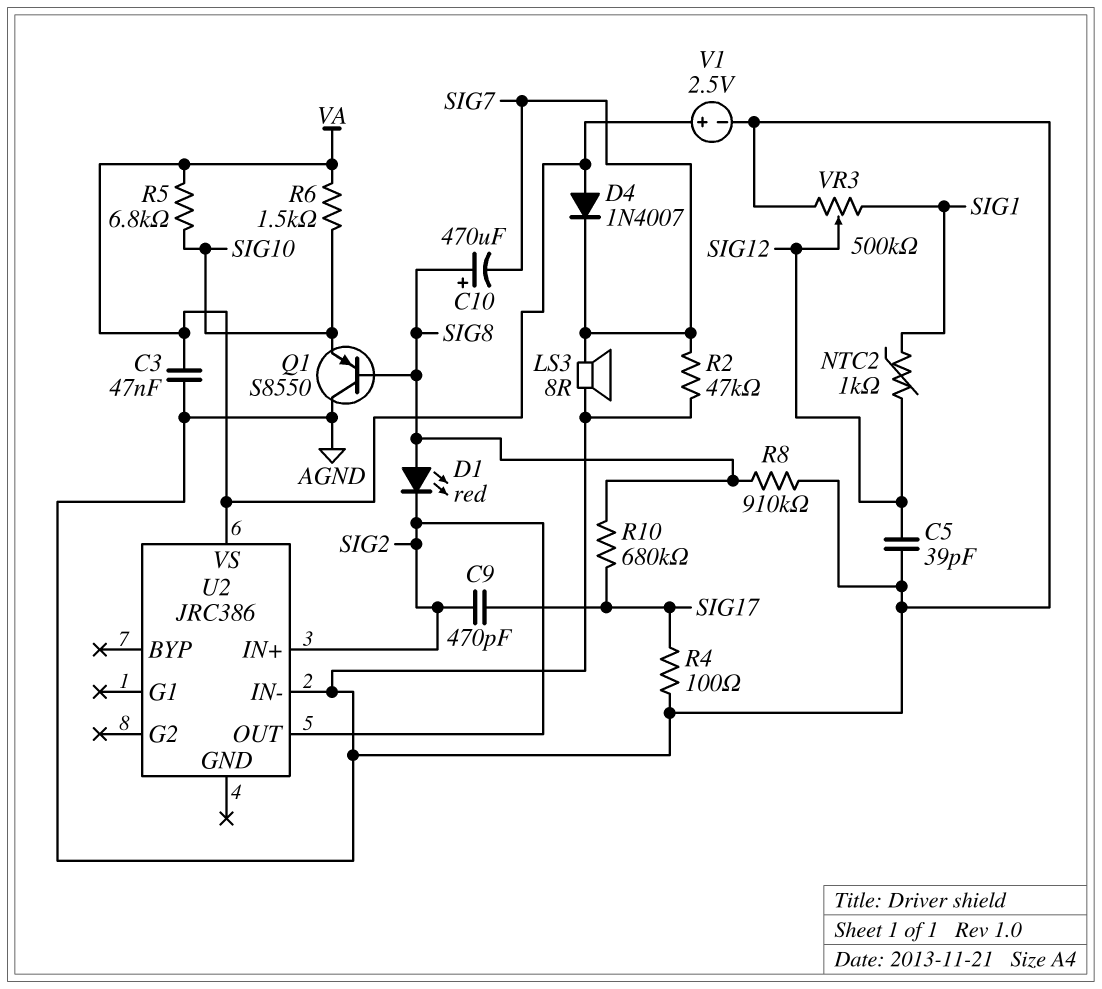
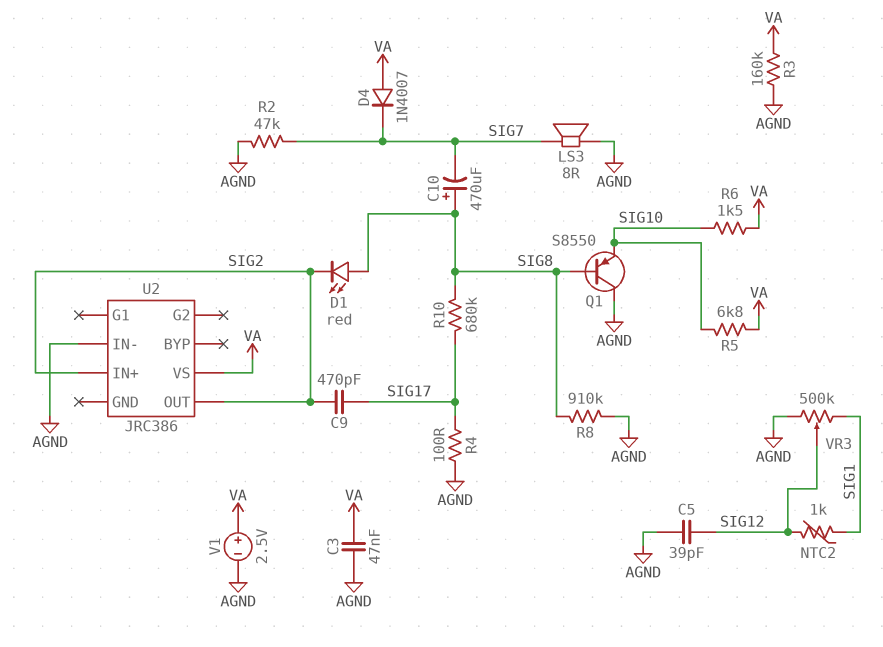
R3: none -> 160k (AGND, VA)

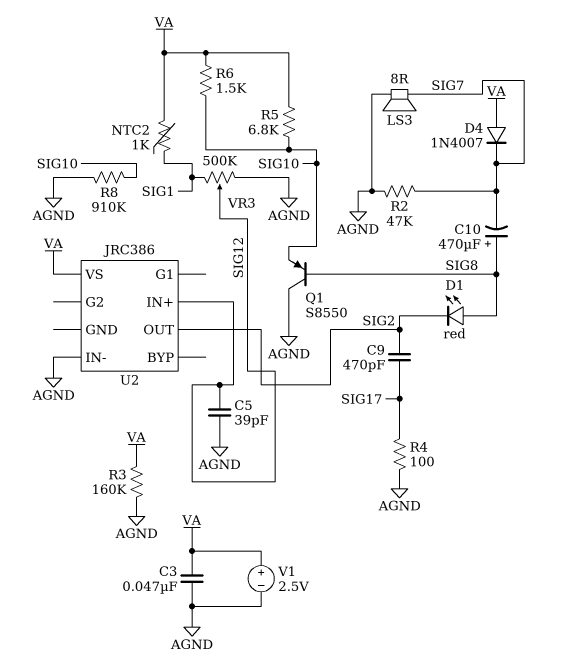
NTC2: 1k (SIG1, SIG12) -> 1k (SIG1, VA)
R8: 910k (AGND, SIG8) -> 910k (AGND, SIG10)
R10: 680k (SIG8, SIG17) -> none
U2 pin IN+: SIG2 -> SIG12

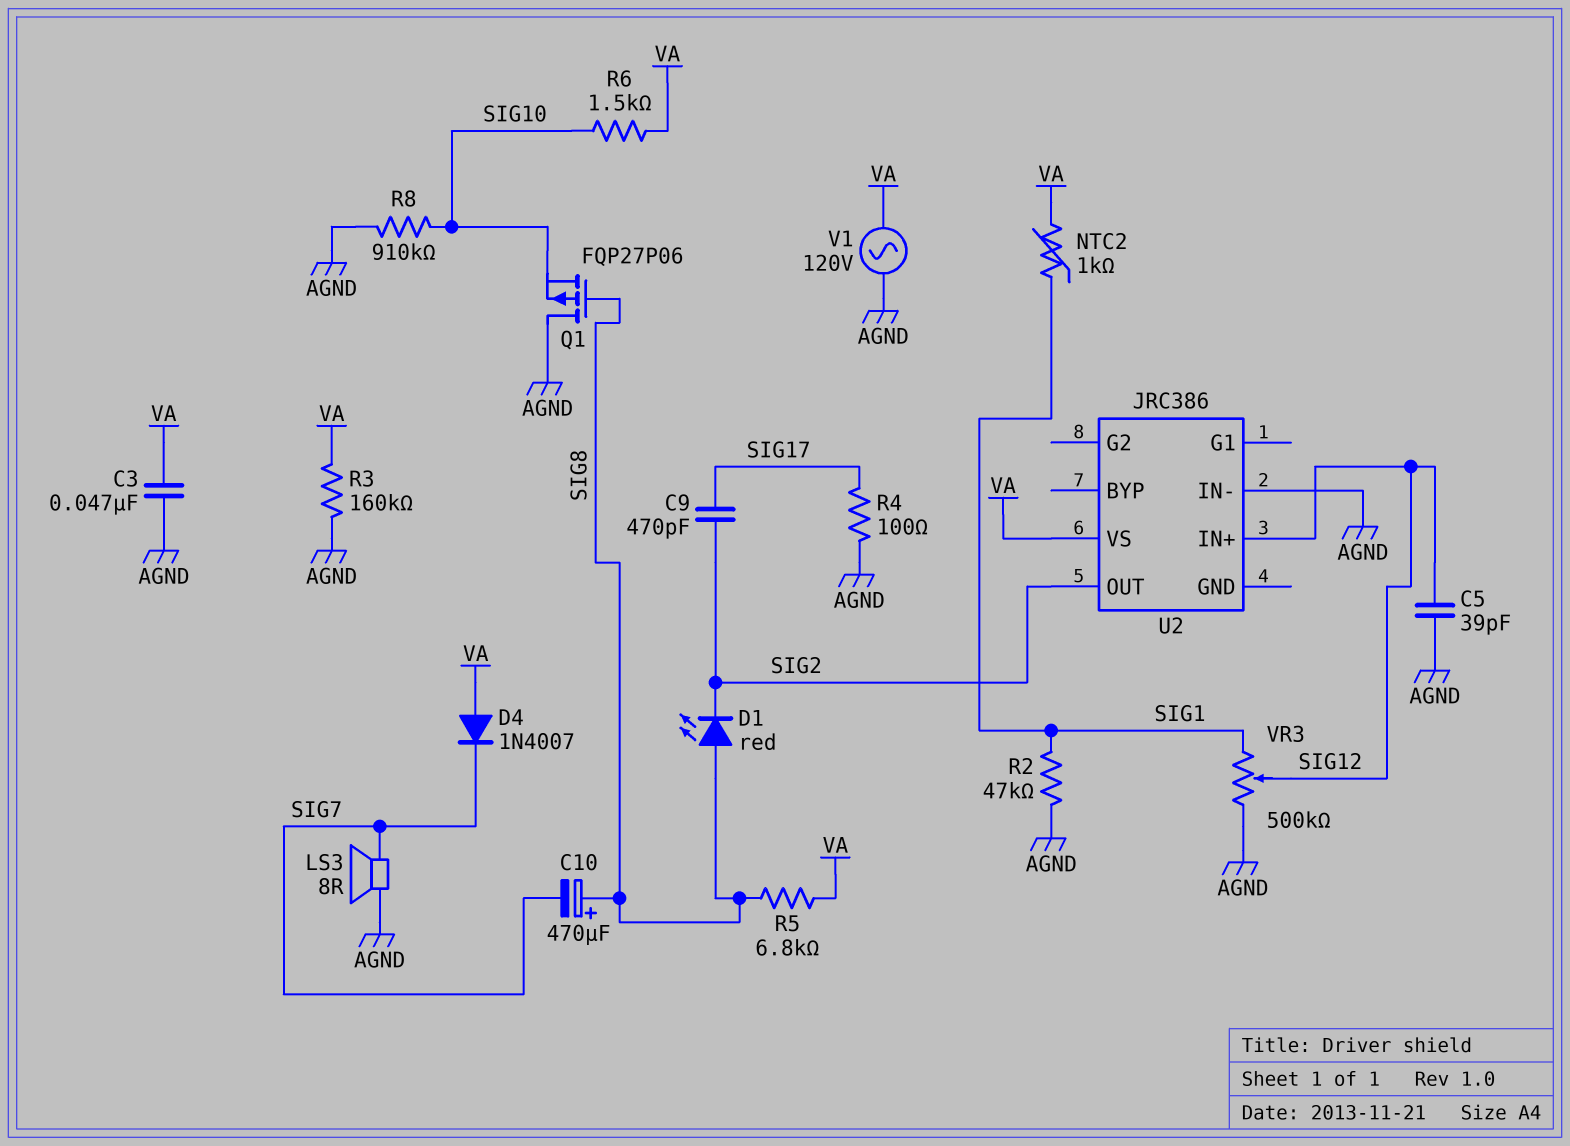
Q1: PNP S8550 (B SIG8, C AGND, E SIG10) -> PMOS FQP27P06 (G SIG8, D AGND, S SIG10)
R2: 47k (AGND, SIG7) -> 47k (AGND, SIG1)
R5: 6.8k (SIG10, VA) -> 6.8k (SIG8, VA)
V1: 2.5V (plus VA, minus AGND) -> AC 120V (AGND, VA)

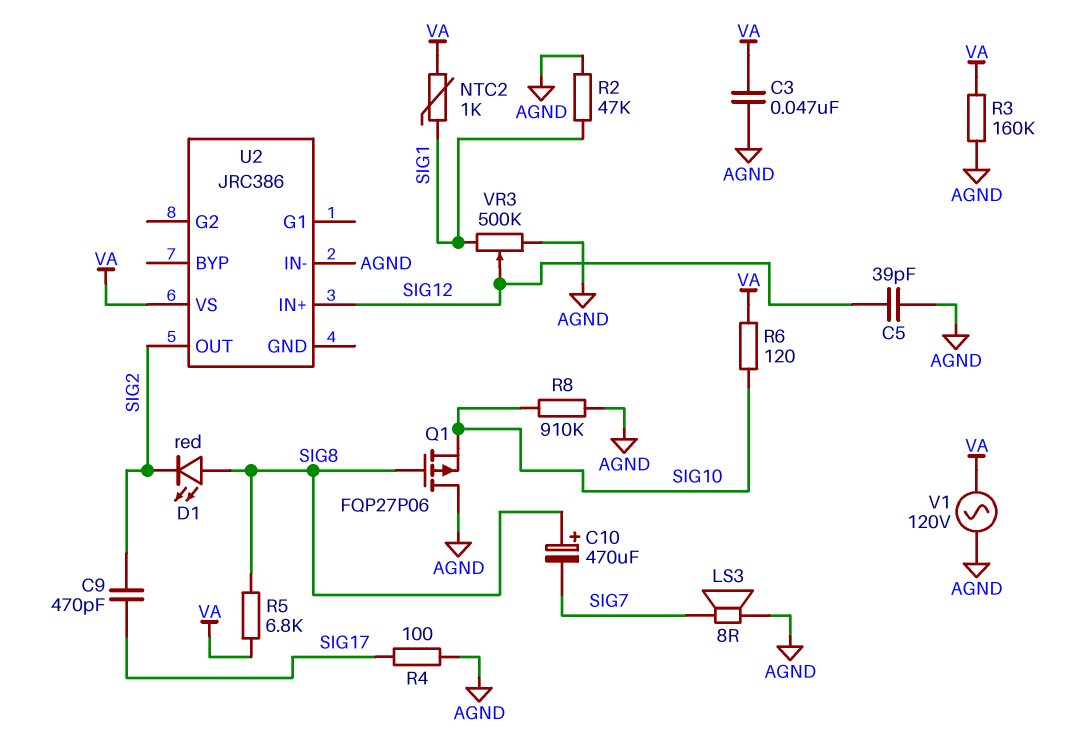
D4: diode 1N4007 (A VA, K SIG7) -> none
R6: 1.5k (SIG10, VA) -> 120 (SIG10, VA)

